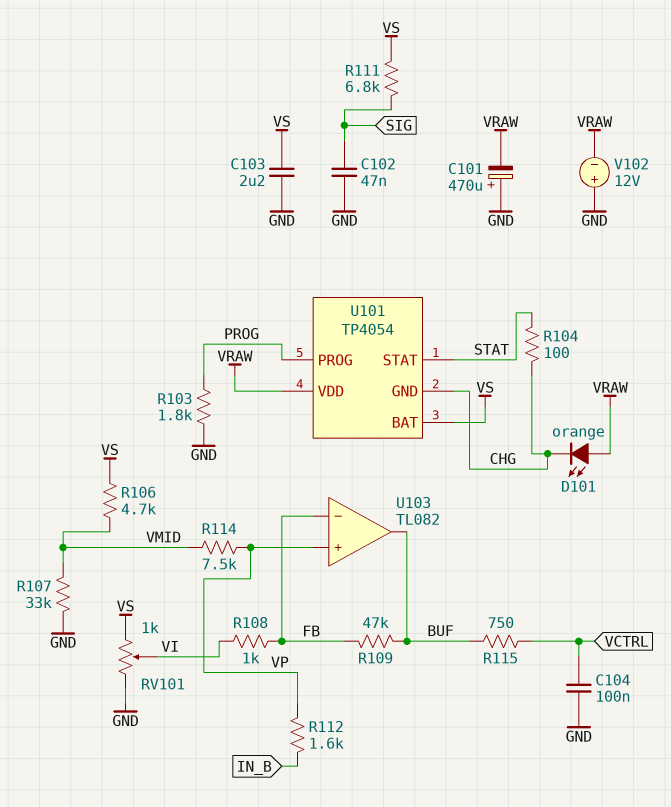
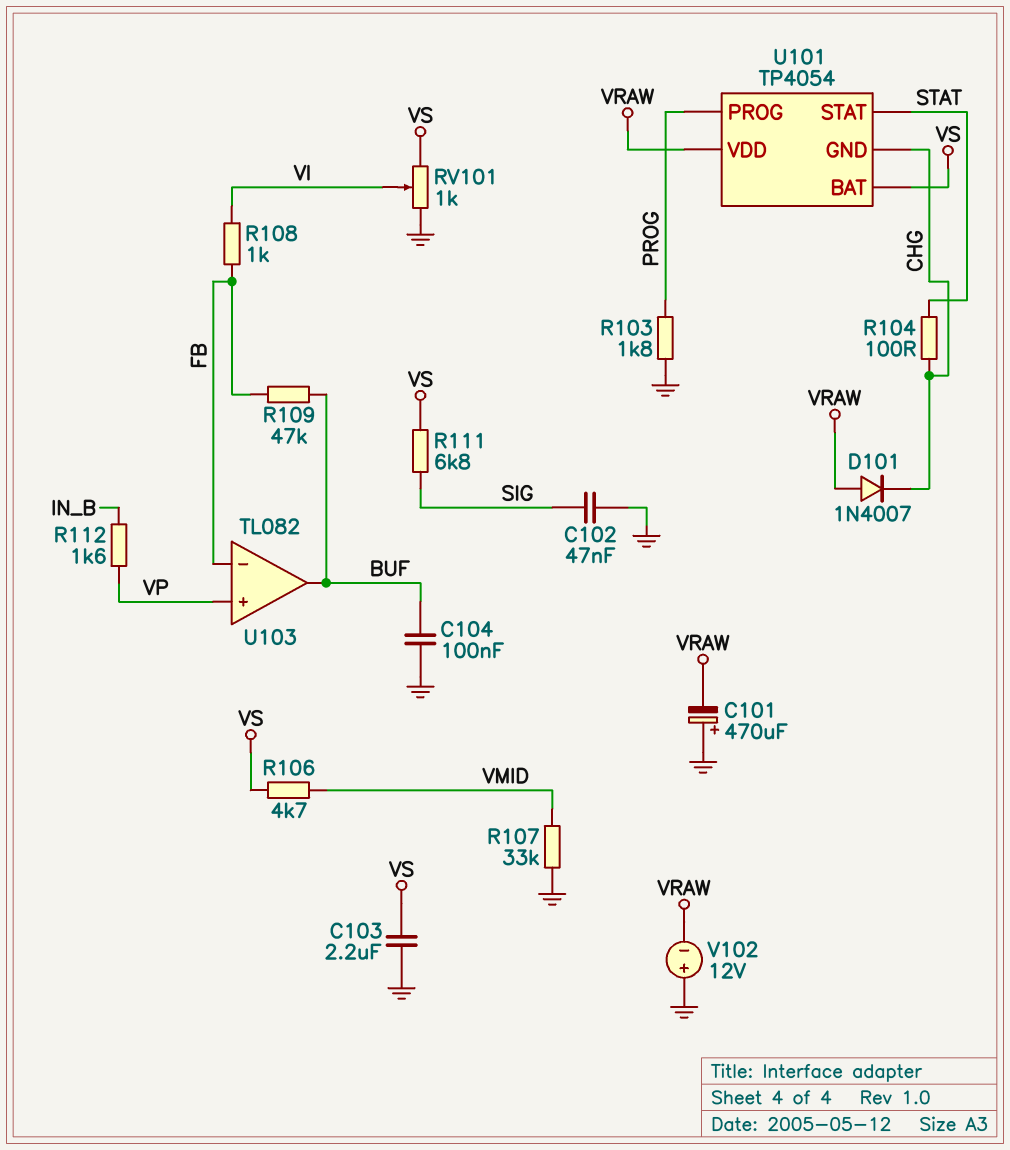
C104: 100nF (GND, VCTRL) -> 100nF (BUF, GND)
D101: LED orange (A VRAW, K CHG) -> diode 1N4007 (A VRAW, K CHG)
R114: 7.5k (VMID, VP) -> none
R115: 750 (BUF, VCTRL) -> none

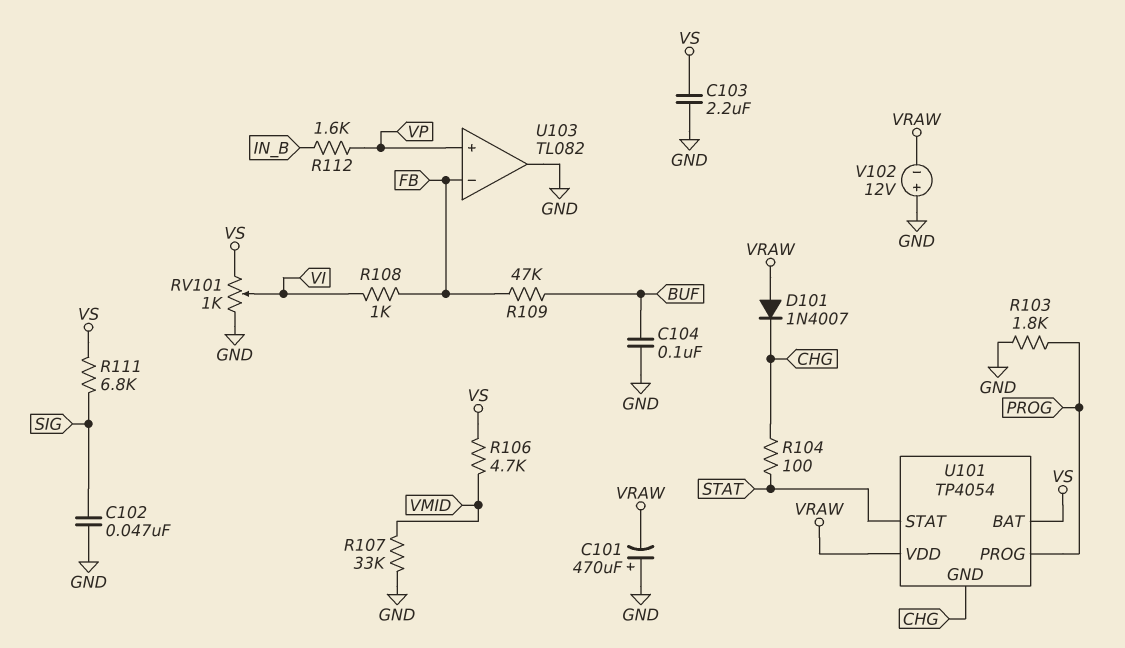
U103 pin out: BUF -> GND

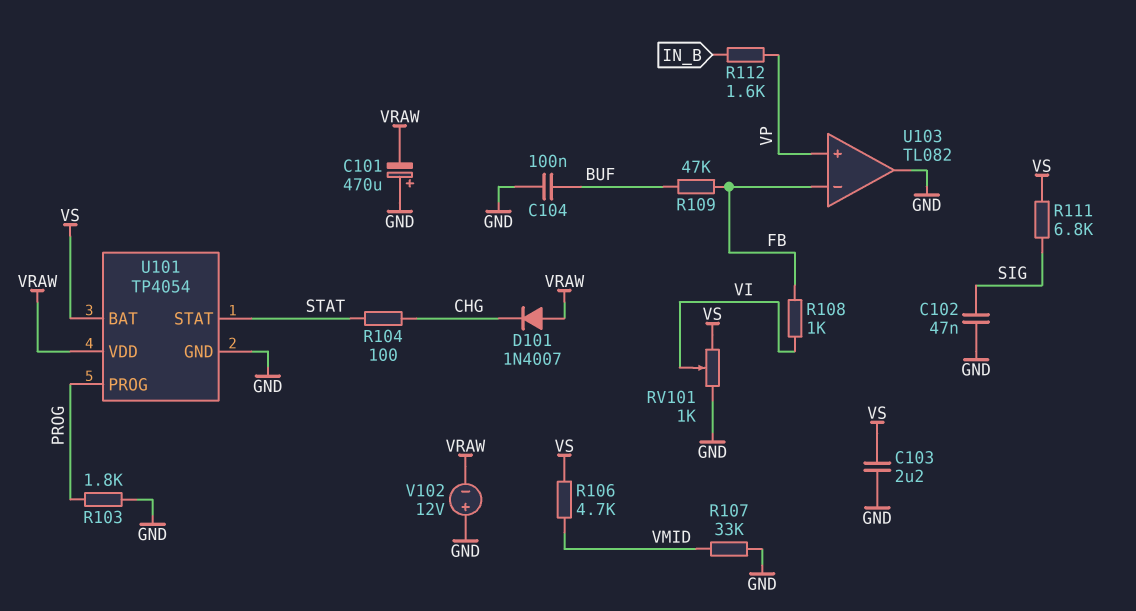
U101 pin GND: CHG -> GND

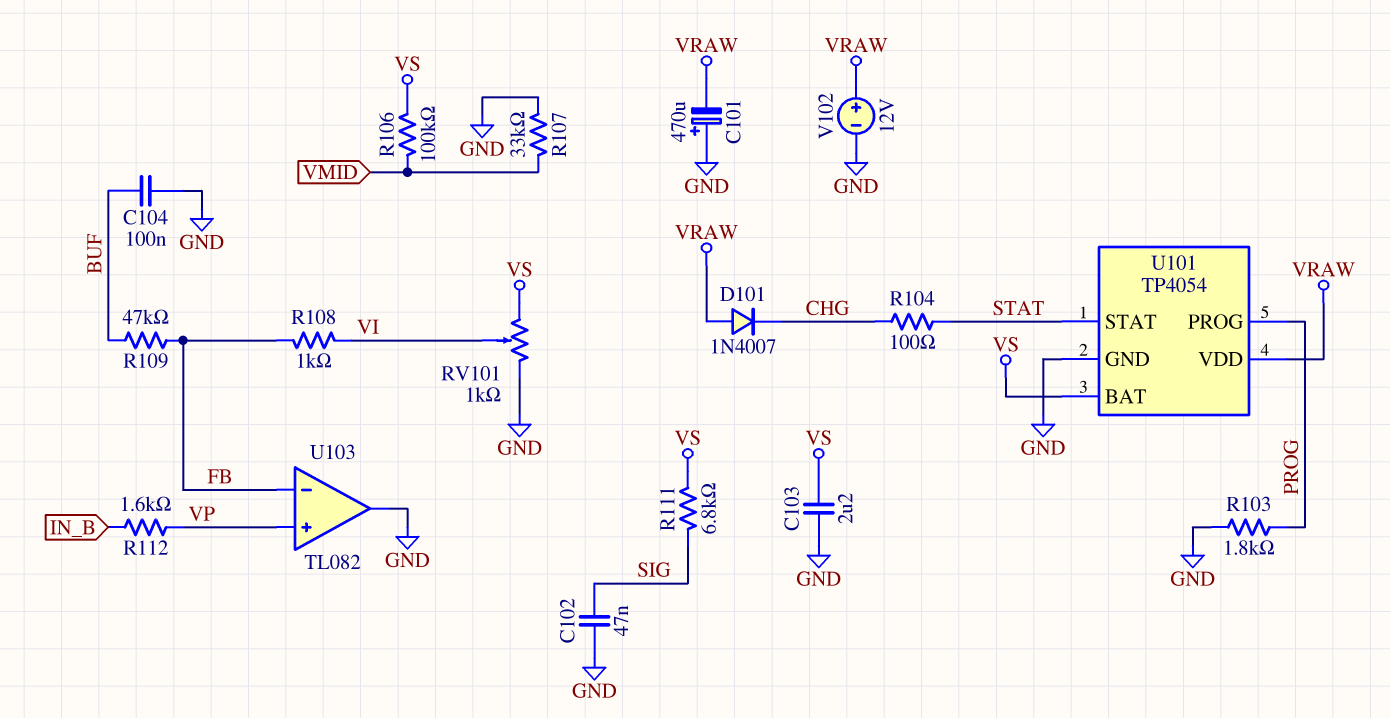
R106: 4.7k (VMID, VS) -> 100k (VMID, VS)
V102: 12V (plus GND, minus VRAW) -> 12V (plus VRAW, minus GND)

